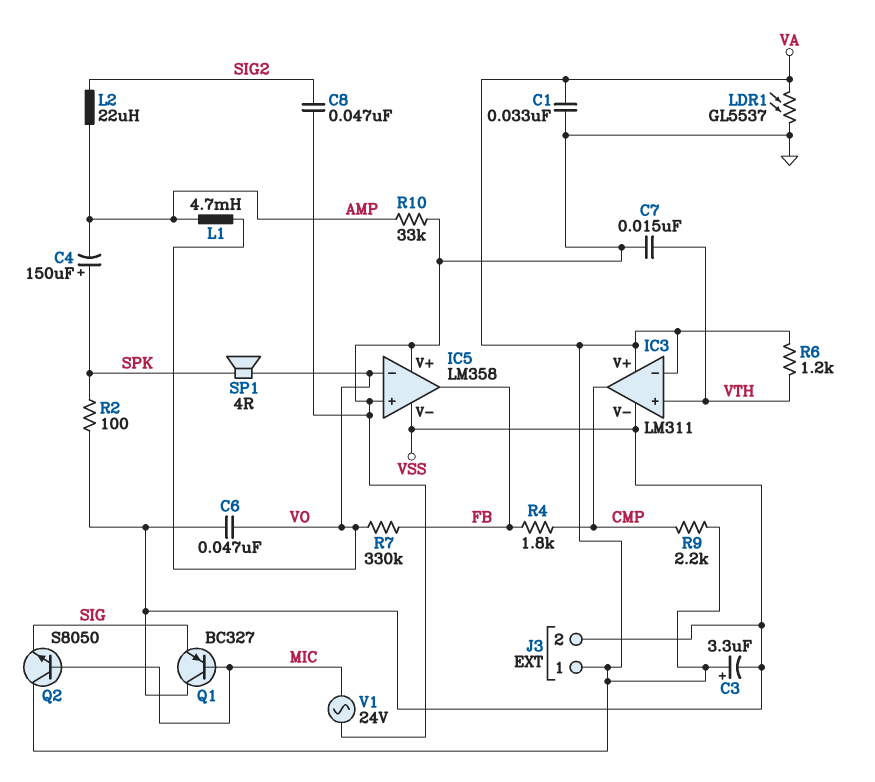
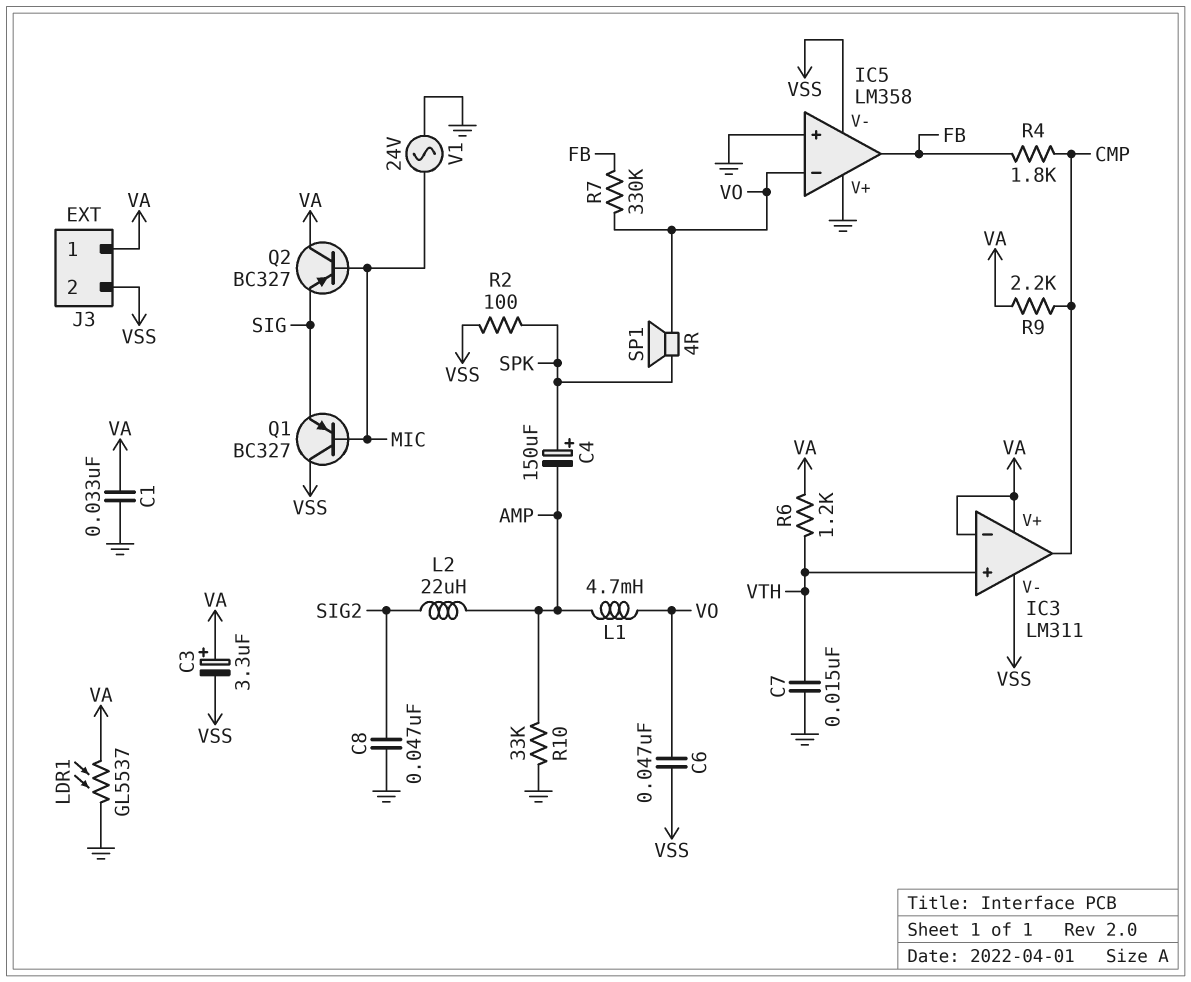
Q2: NPN S8050 (B MIC, C VA, E SIG) -> PNP BC327 (B MIC, C VA, E SIG)

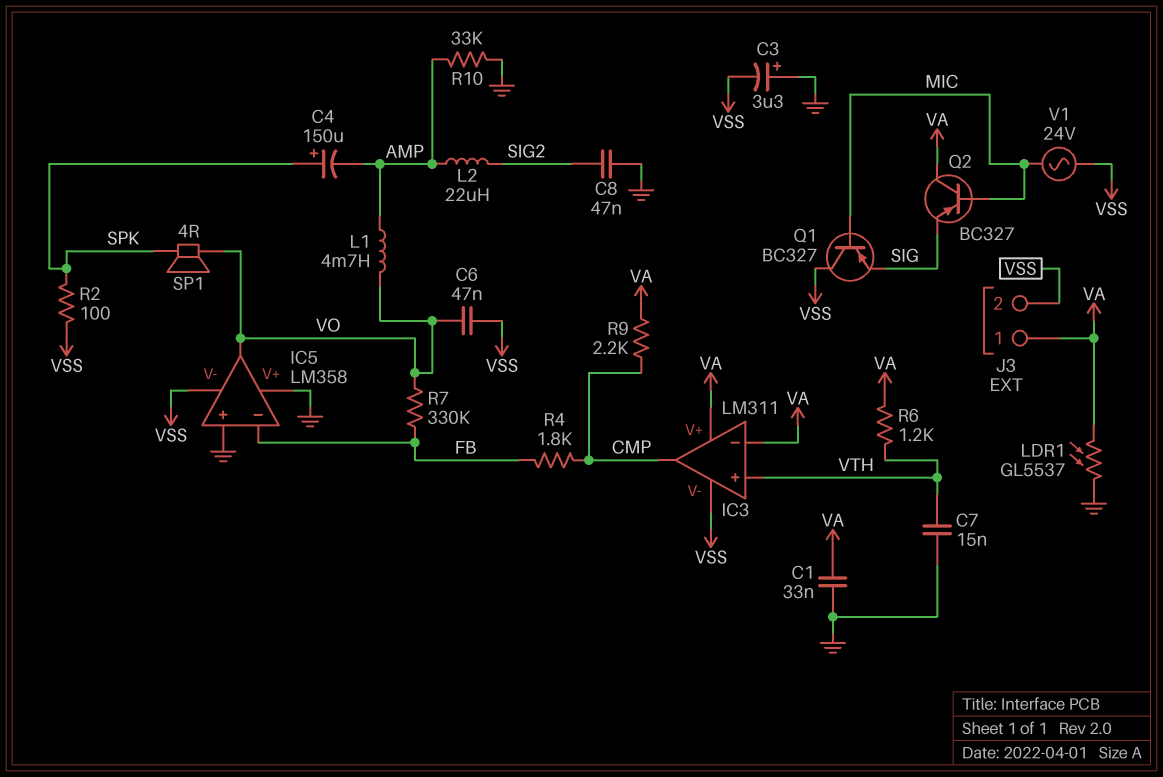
C3: 3.3uF (plus VA, minus VSS) -> 3.3uF (plus GND, minus VSS)
IC5 pin in-: VO -> FB
IC5 pin out: FB -> VO
V1: AC 24V (GND, MIC) -> AC 24V (MIC, VSS)

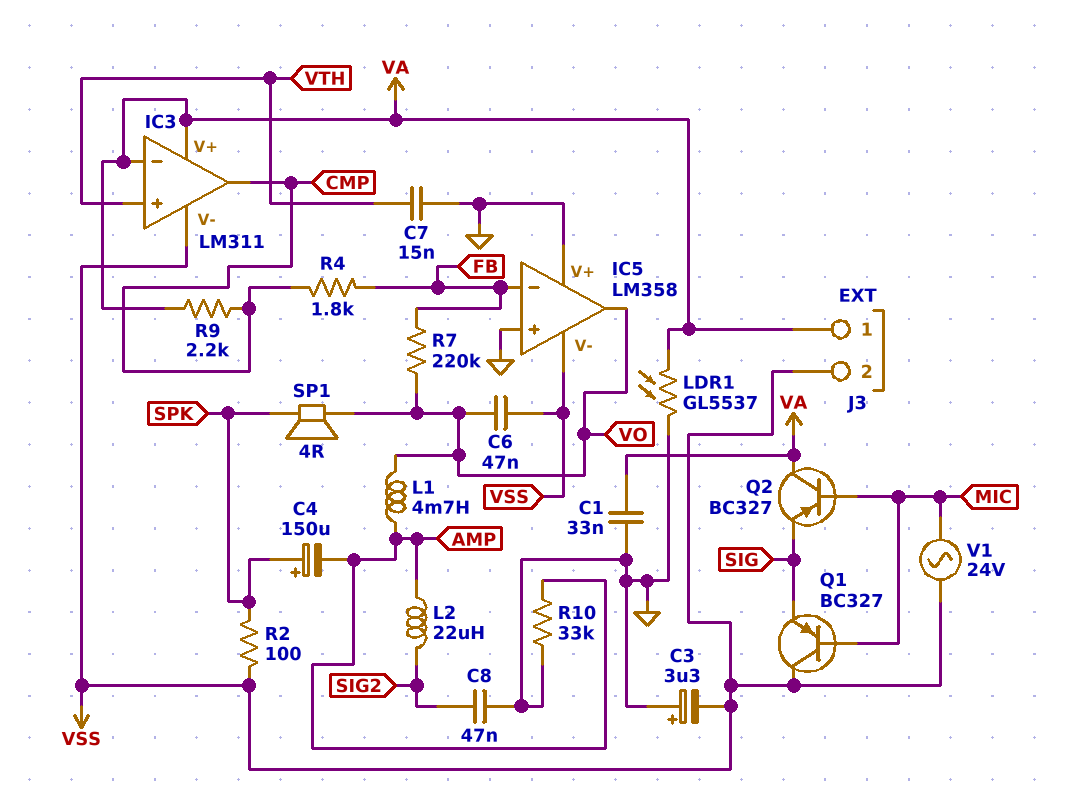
R6: 1.2k (VA, VTH) -> none
R7: 330k (FB, VO) -> 220k (FB, VO)

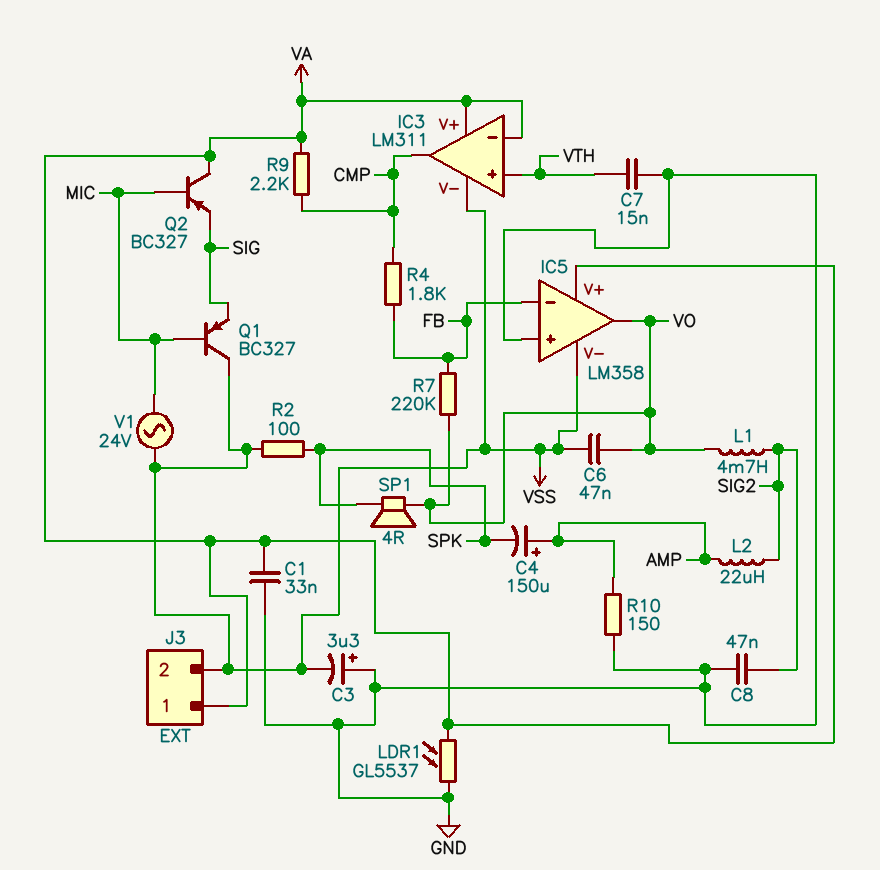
C4: 150uF (plus SPK, minus AMP) -> 150uF (plus AMP, minus SPK)
IC5 pin V+: GND -> VA
L1: 4.7mH (AMP, VO) -> 4.7mH (SIG2, VO)
R10: 33k (AMP, GND) -> 150 (AMP, GND)

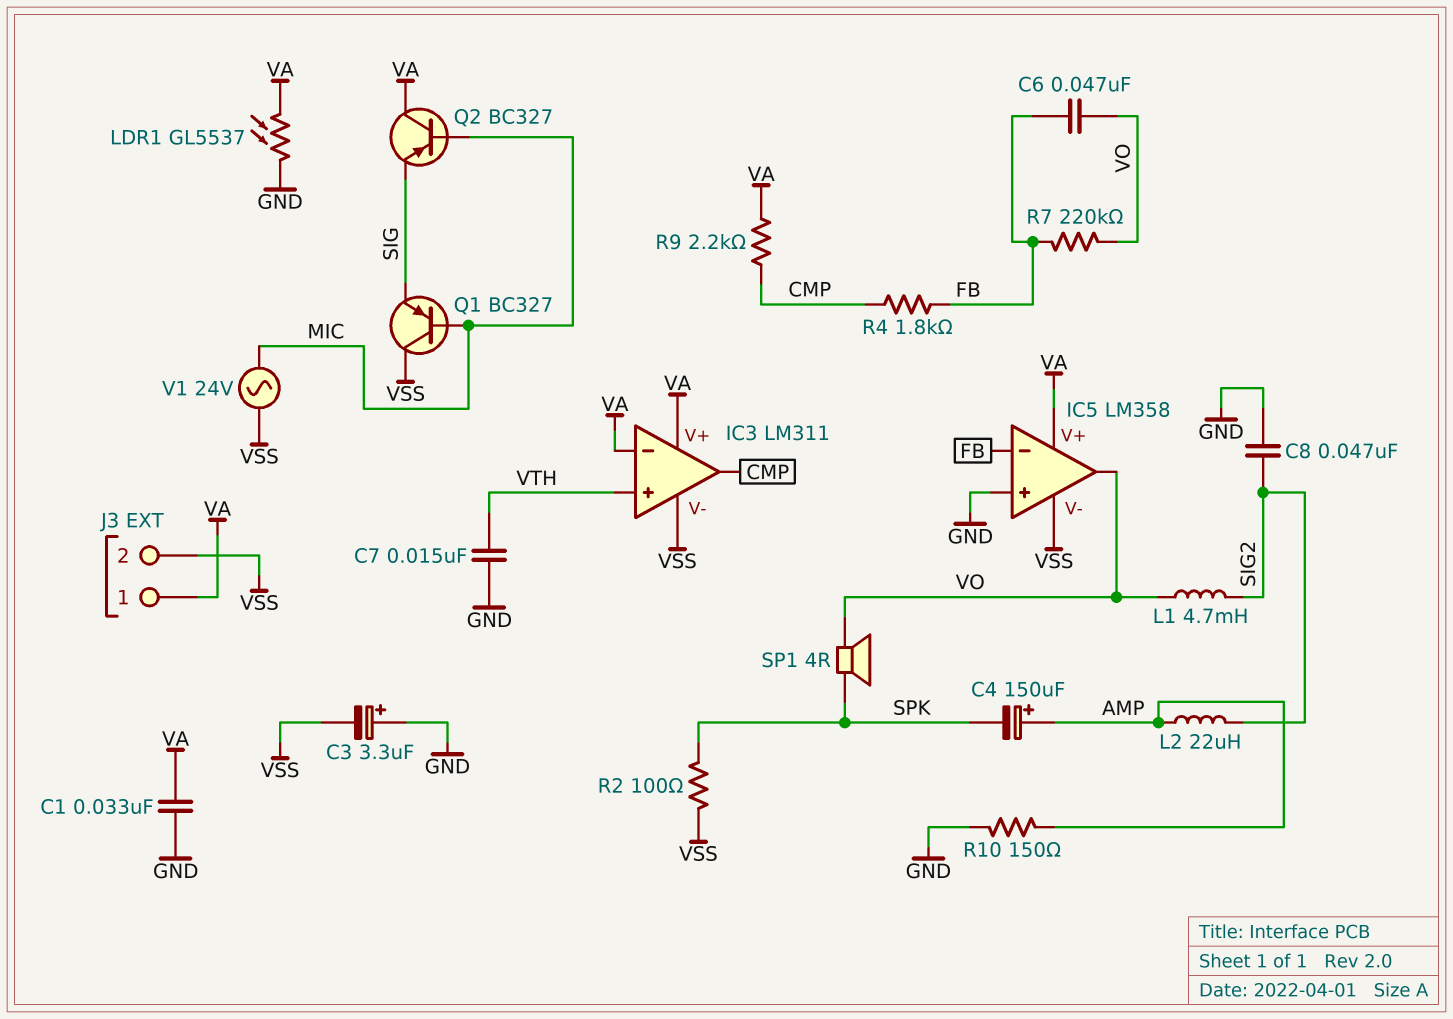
C6: 47nF (VO, VSS) -> 47nF (FB, VO)

